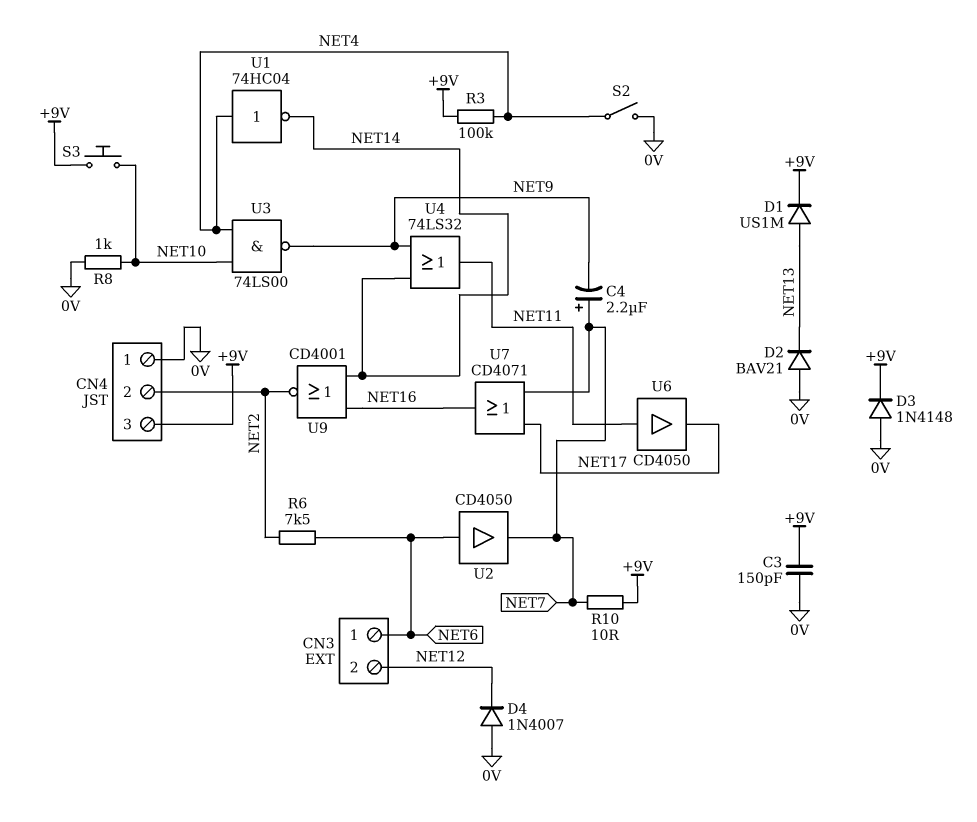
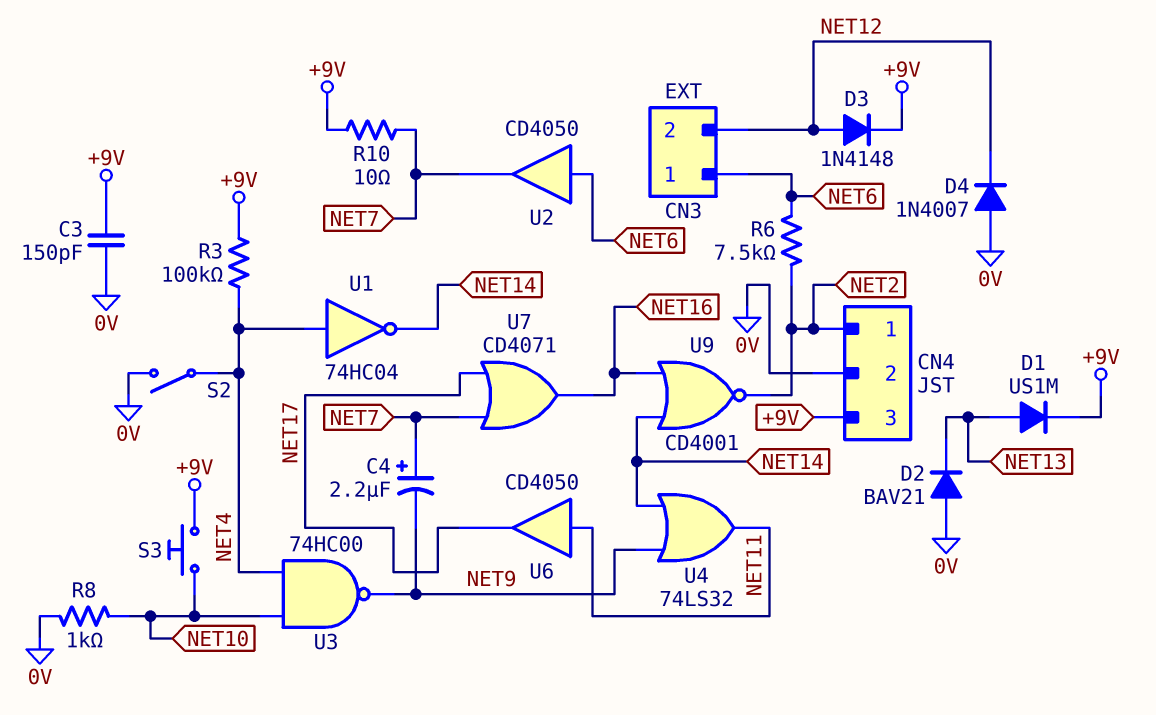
CN4 pin 1: 0V -> NET2
CN4 pin 2: NET2 -> 0V
D3: diode 1N4148 (A 0V, K +9V) -> diode 1N4148 (A NET12, K +9V)
U3: NAND 74LS00 (in NET4, in NET10, out NET9) -> NAND 74HC00 (in NET4, in NET10, out NET9)

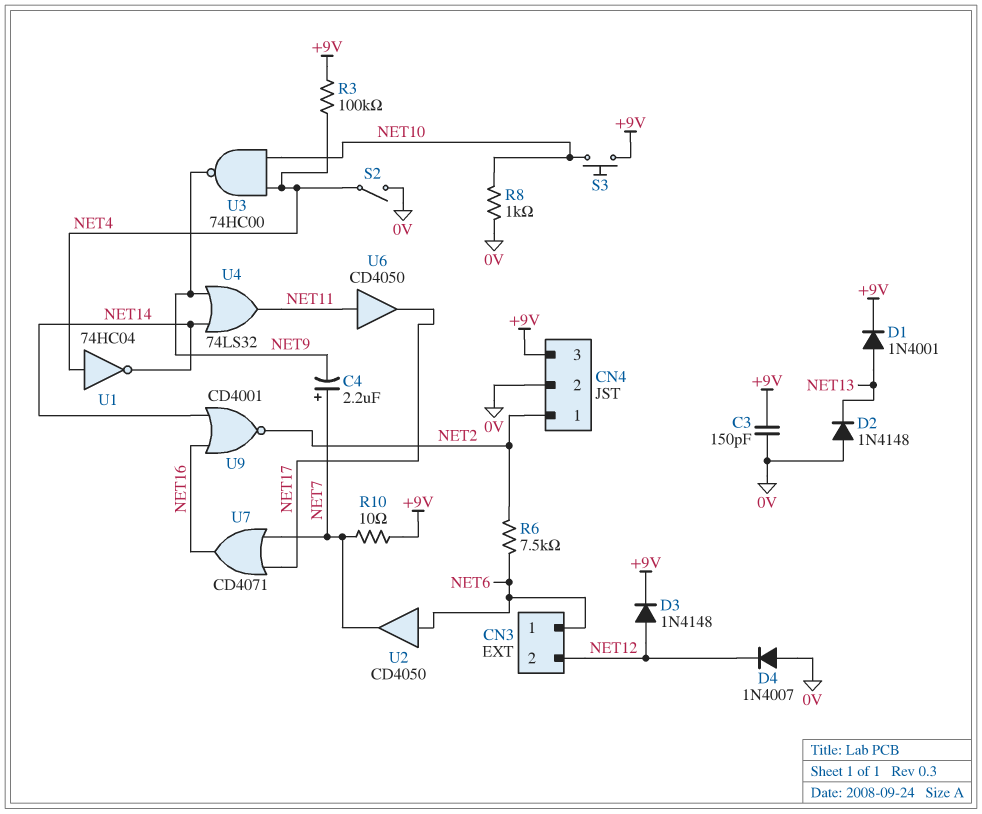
D1: diode US1M (A NET13, K +9V) -> diode 1N4001 (A NET13, K +9V)
D2: diode BAV21 (A 0V, K NET13) -> diode 1N4148 (A 0V, K NET13)

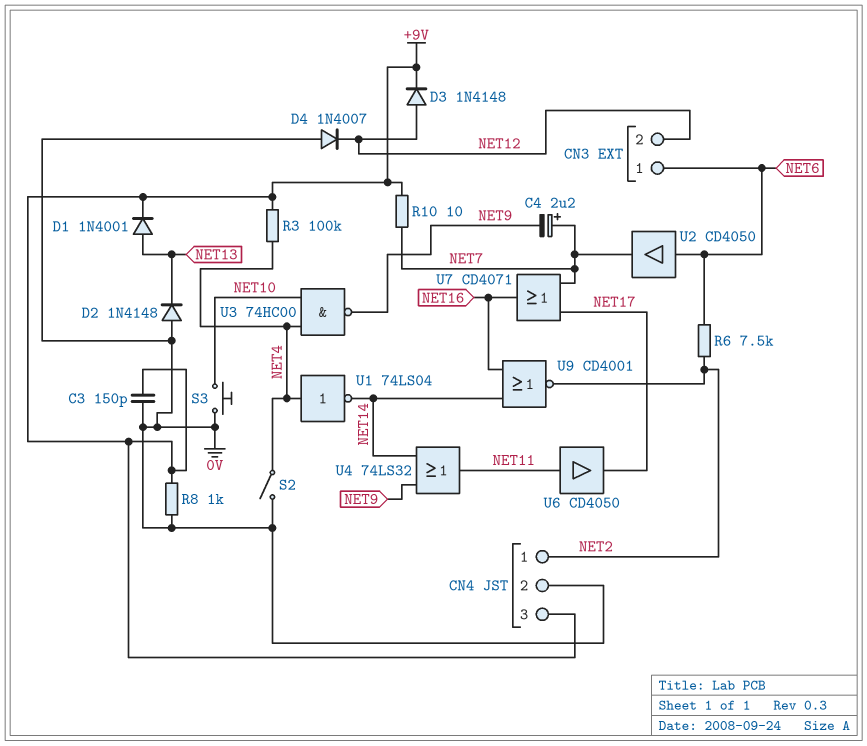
R8: 1k (0V, NET10) -> 1k (+9V, 0V)
S3: button (+9V, NET10) -> button (0V, NET10)
U1: NOT 74HC04 (in NET4, out NET14) -> NOT 74LS04 (in NET4, out NET14)

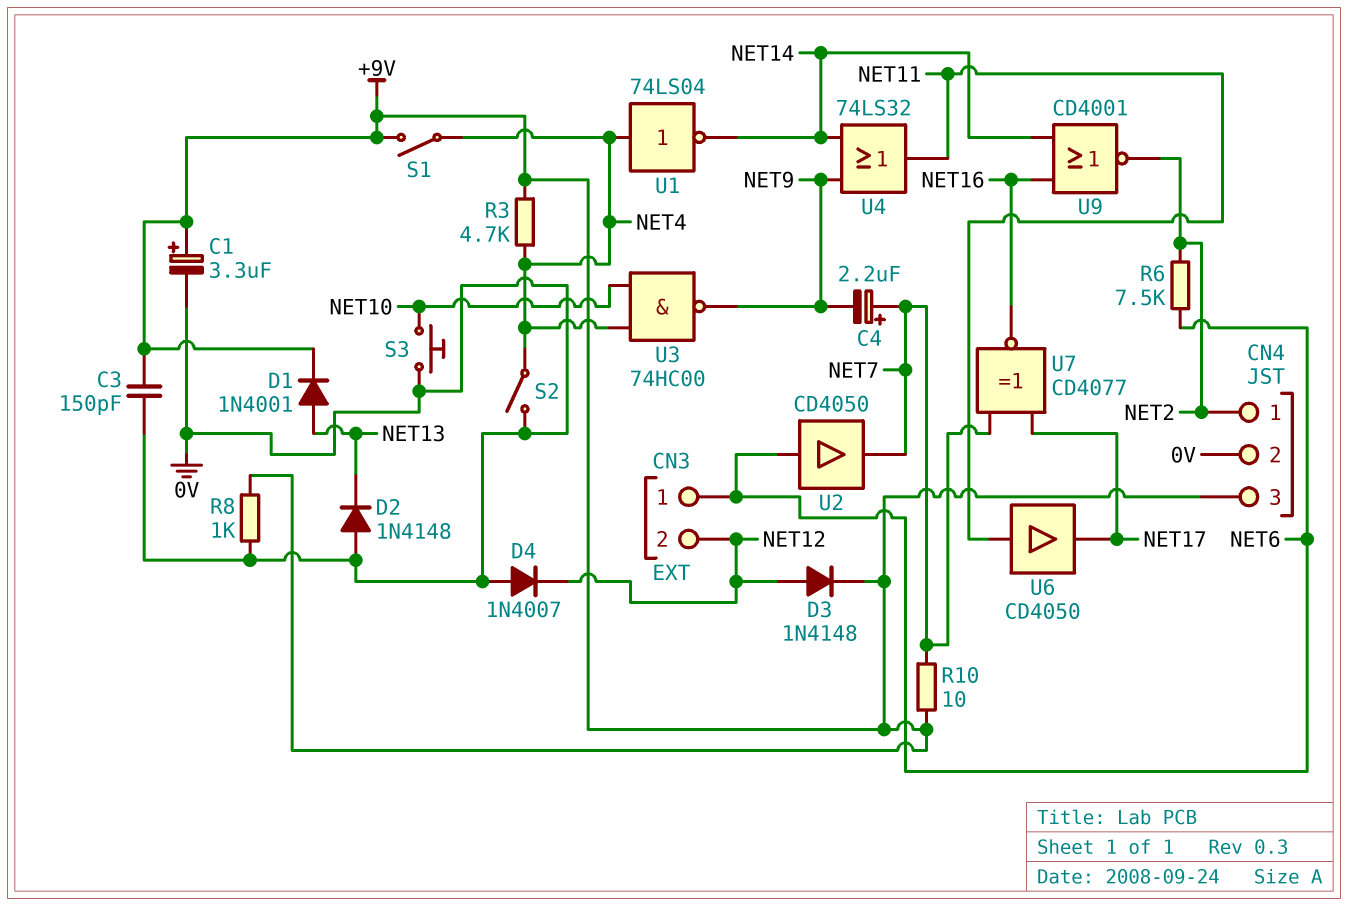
C1: none -> 3.3uF (plus +9V, minus 0V)
R3: 100k (+9V, NET4) -> 4.7k (+9V, NET4)
S1: none -> switch (+9V, NET4)
U7: OR CD4071 (in NET7, in NET17, out NET16) -> XNOR CD4077 (in NET7, in NET17, out NET16)

